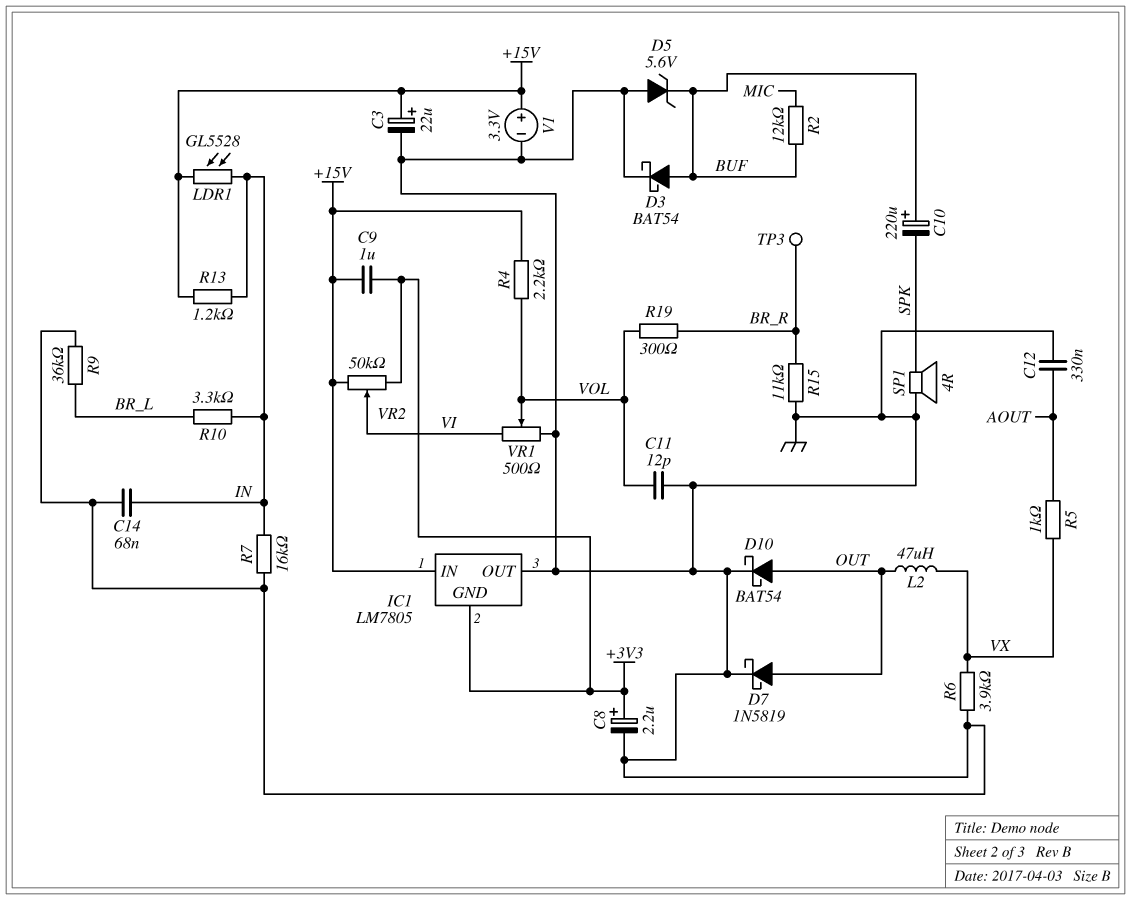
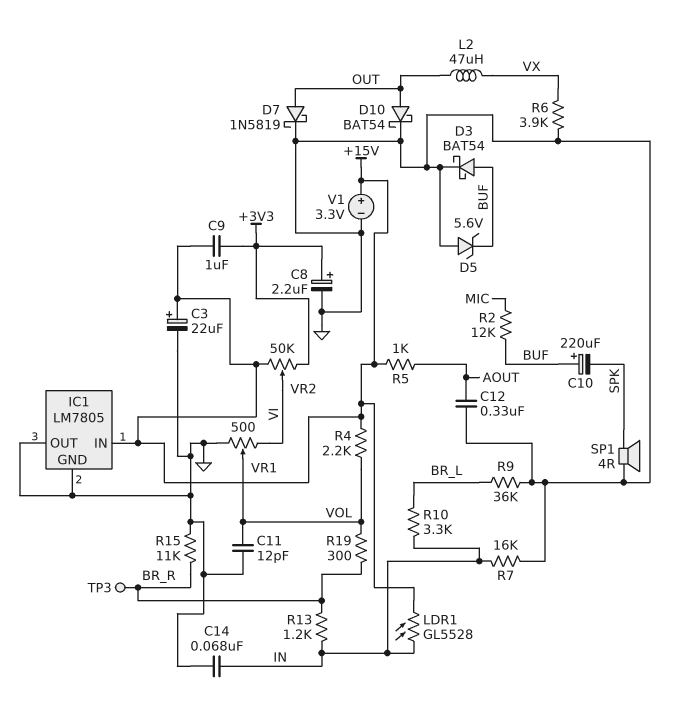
IC1 pin GND: +3V3 -> GND
R5: 1k (AOUT, VX) -> 1k (+15V, AOUT)
R13: 1.2k (+15V, IN) -> 1.2k (BR_R, IN)

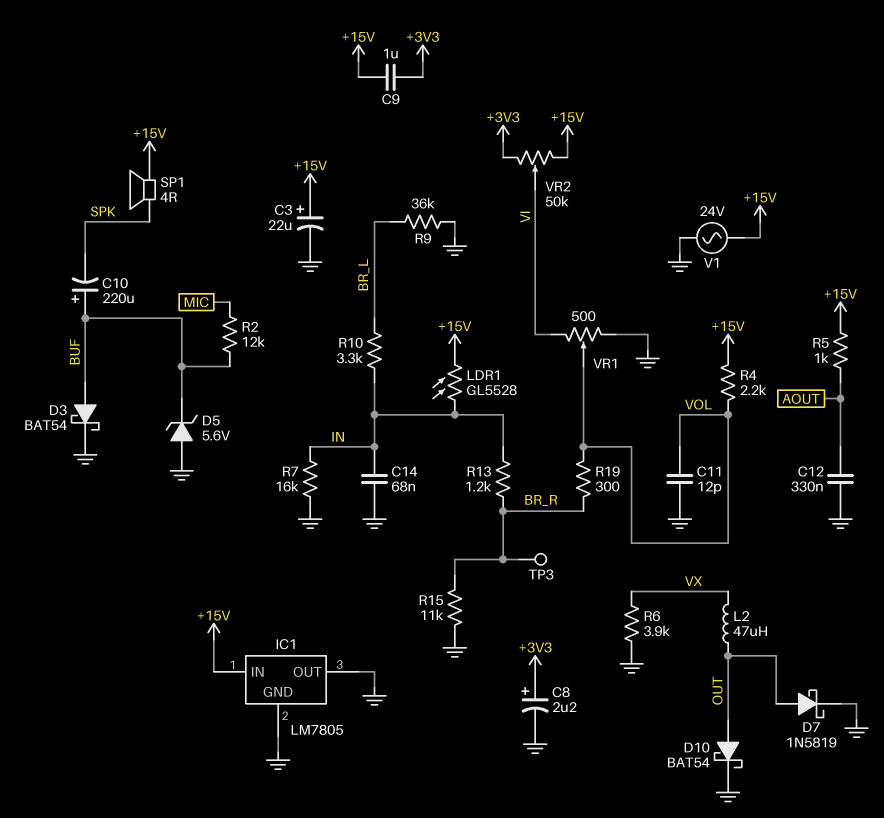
SP1: speaker 4R (GND, SPK) -> speaker 4R (+15V, SPK)
V1: 3.3V (plus +15V, minus GND) -> AC 24V (+15V, GND)

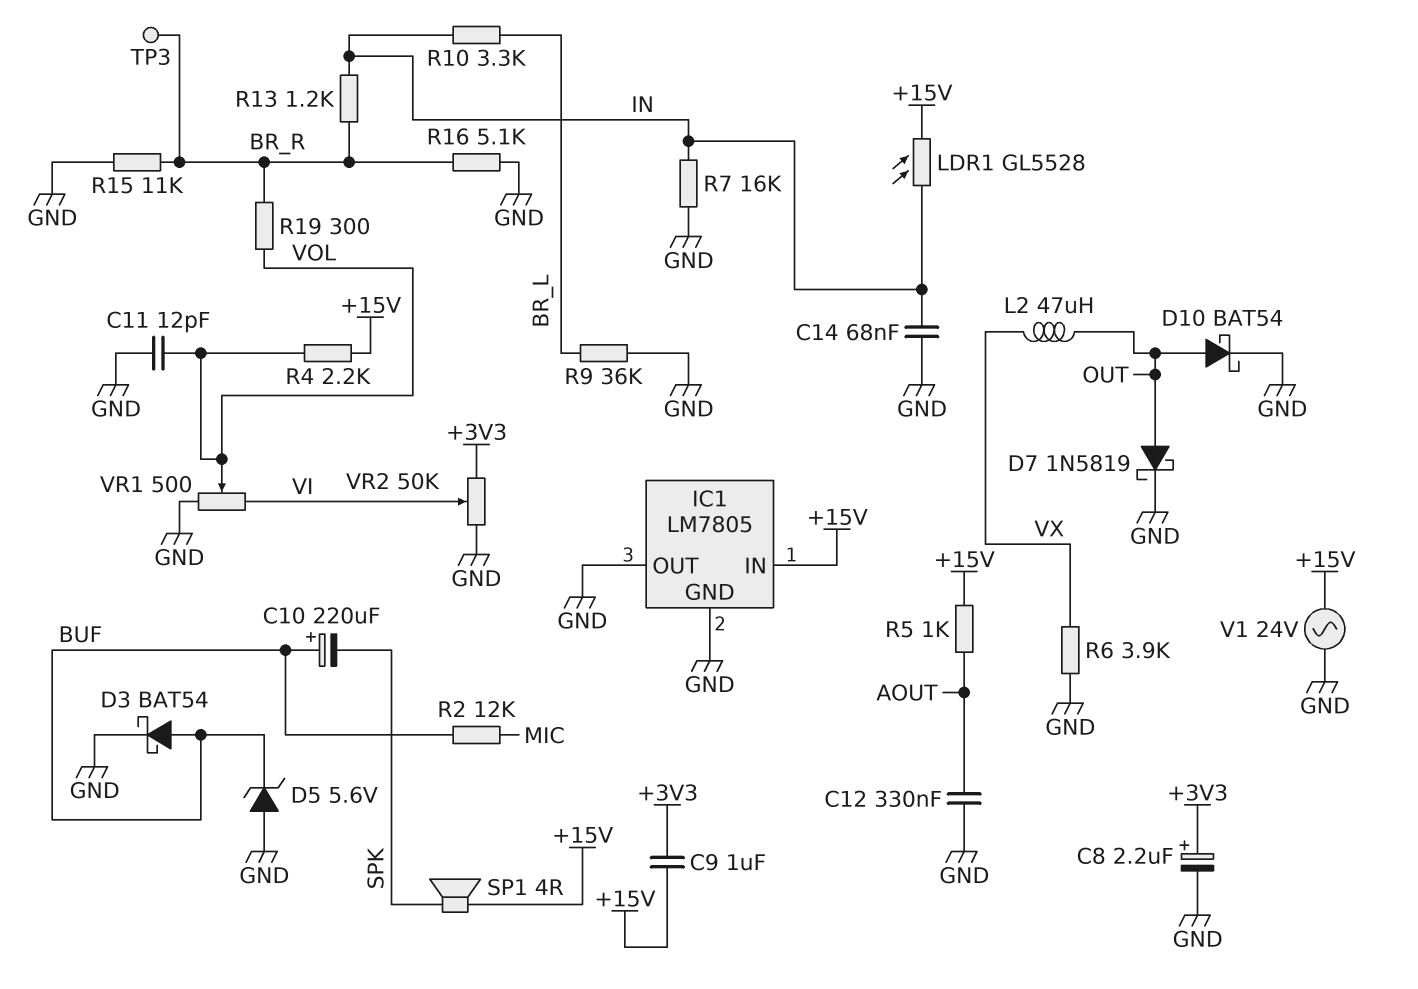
C3: 22uF (plus +15V, minus GND) -> none
R16: none -> 5.1k (BR_R, GND)
VR2: 50k (+3V3, +15V, wiper VI) -> 50k (+3V3, GND, wiper VI)

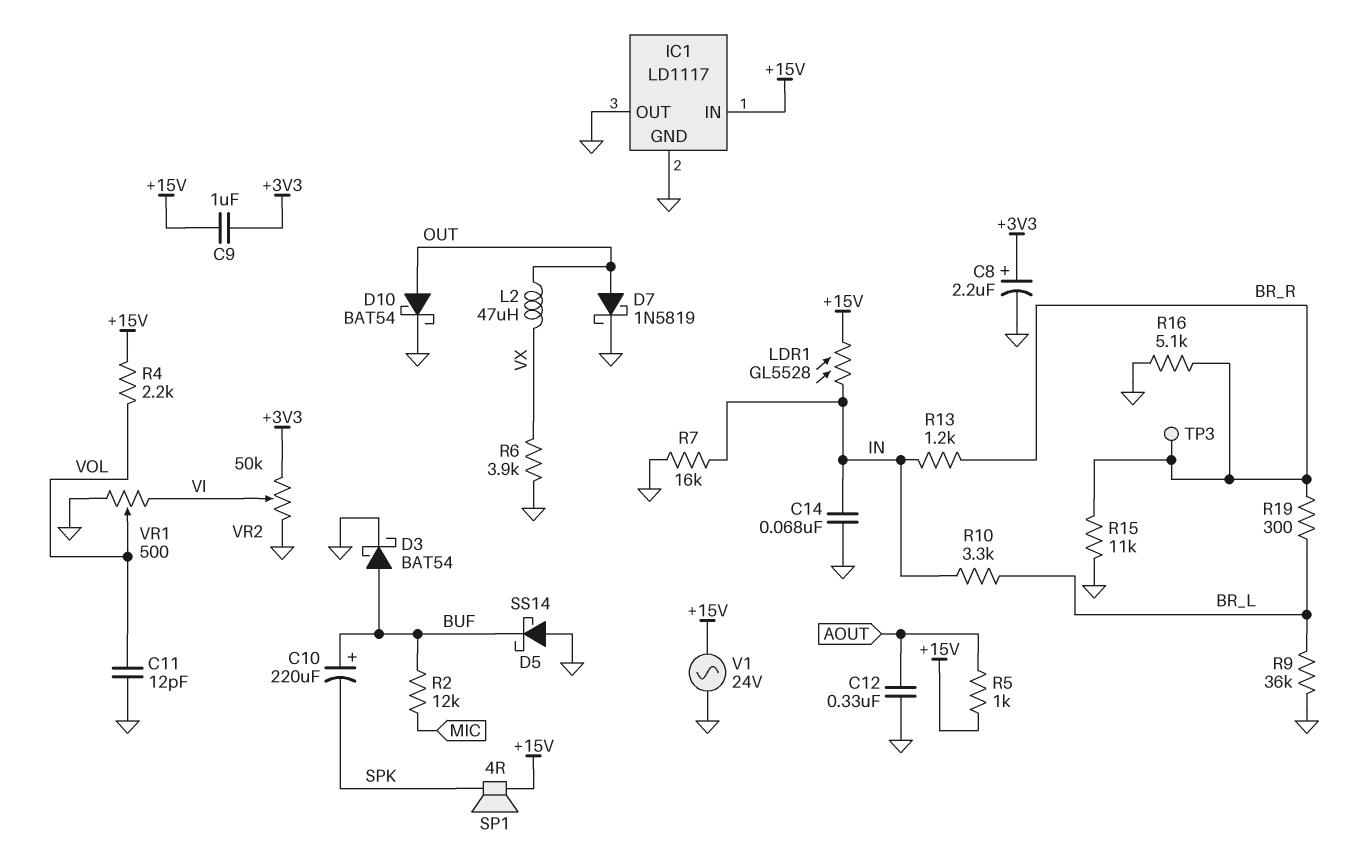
D5: zener 5.6V (A GND, K BUF) -> schottky SS14 (A GND, K BUF)
IC1: LM7805 -> LD1117
R19: 300 (BR_R, VOL) -> 300 (BR_L, BR_R)

